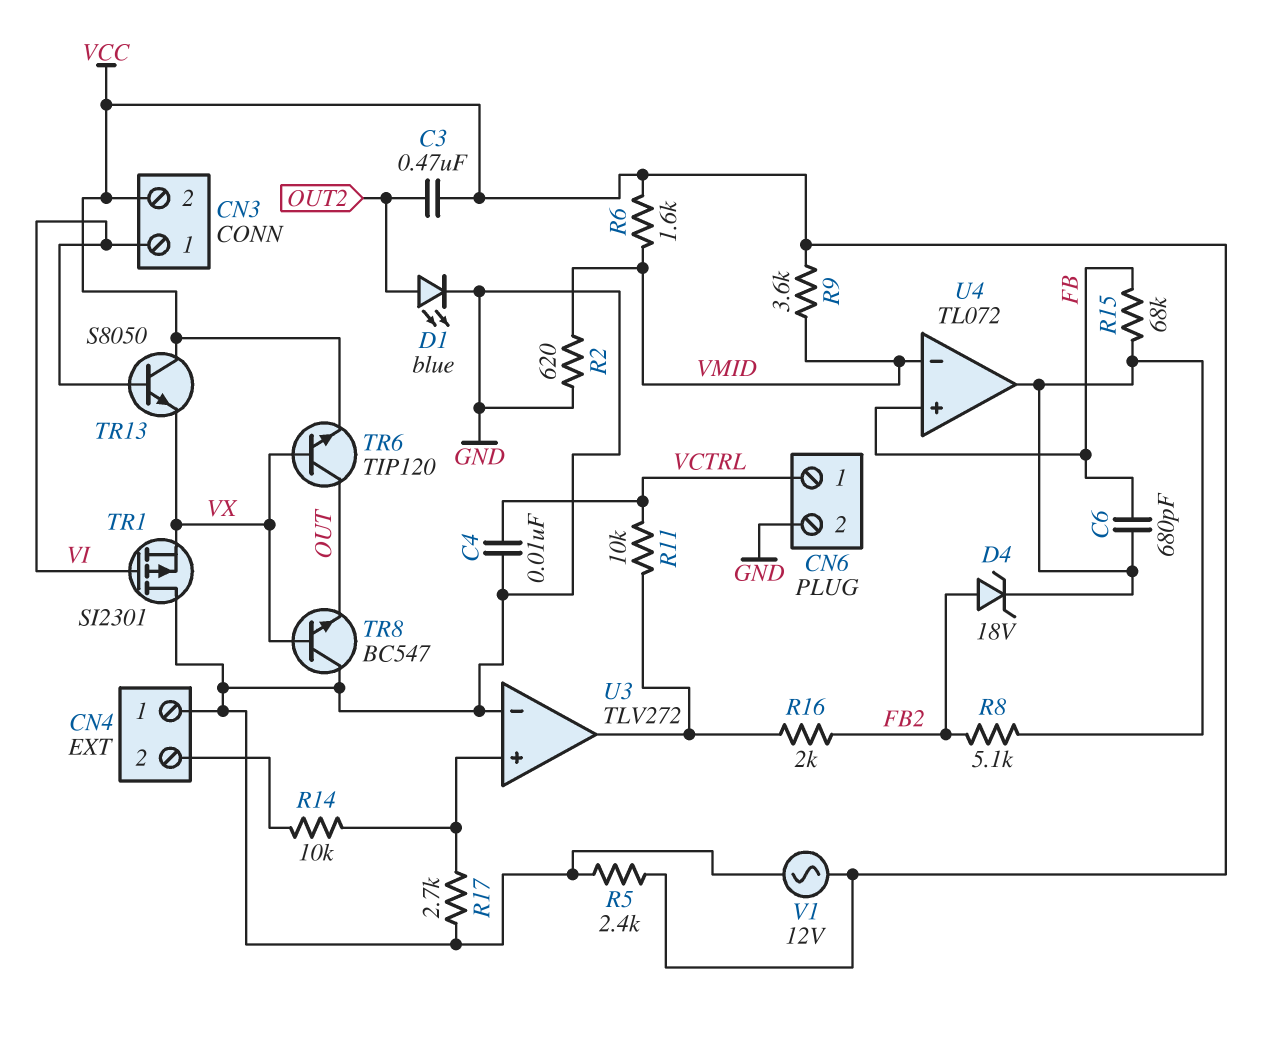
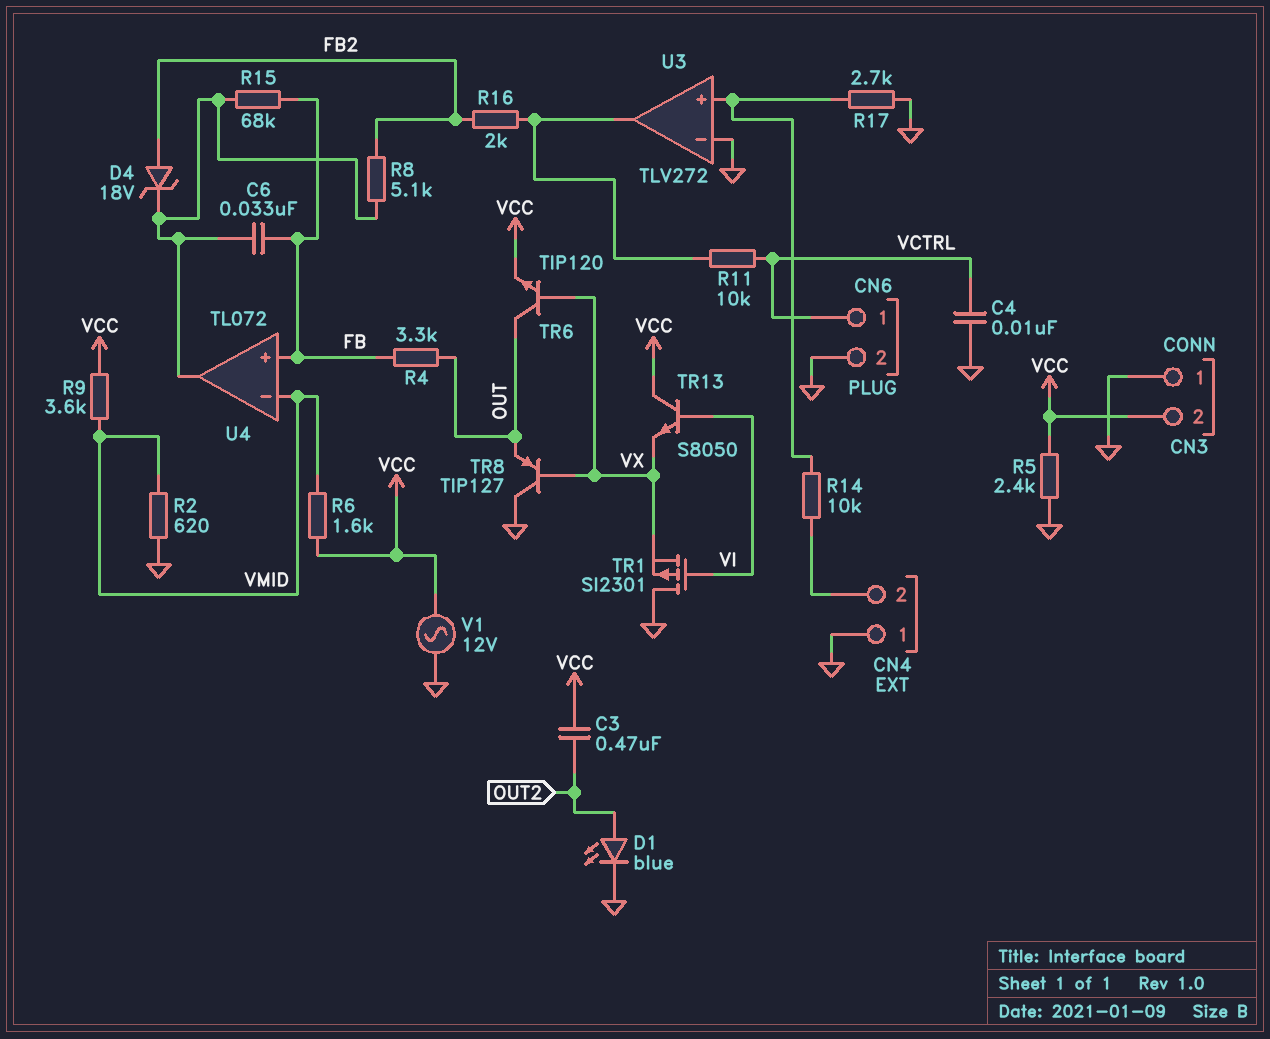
C6: 680pF (FB, U4/out) -> 33nF (FB, U4/out)
CN3 pin 1: VI -> GND
R4: none -> 3.3k (FB, OUT)
TR8: NPN BC547 (B VX, C GND, E OUT) -> PNP TIP127 (B VX, C GND, E OUT)

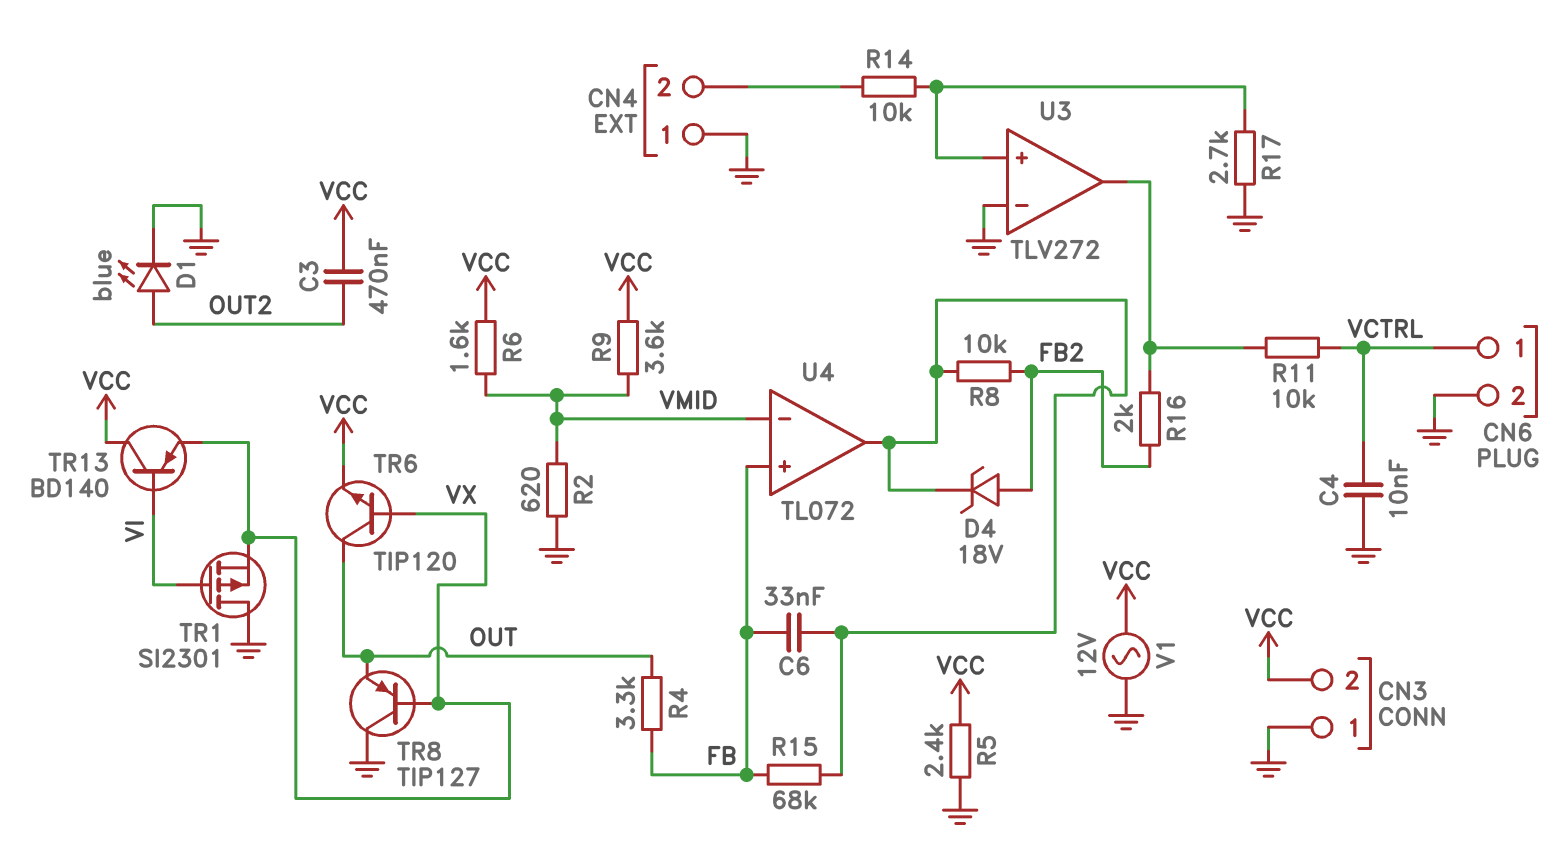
R8: 5.1k (FB2, U4/out) -> 10k (FB2, U4/out)
TR13: NPN S8050 (B VI, C VCC, E VX) -> PNP BD140 (B VI, C VCC, E VX)

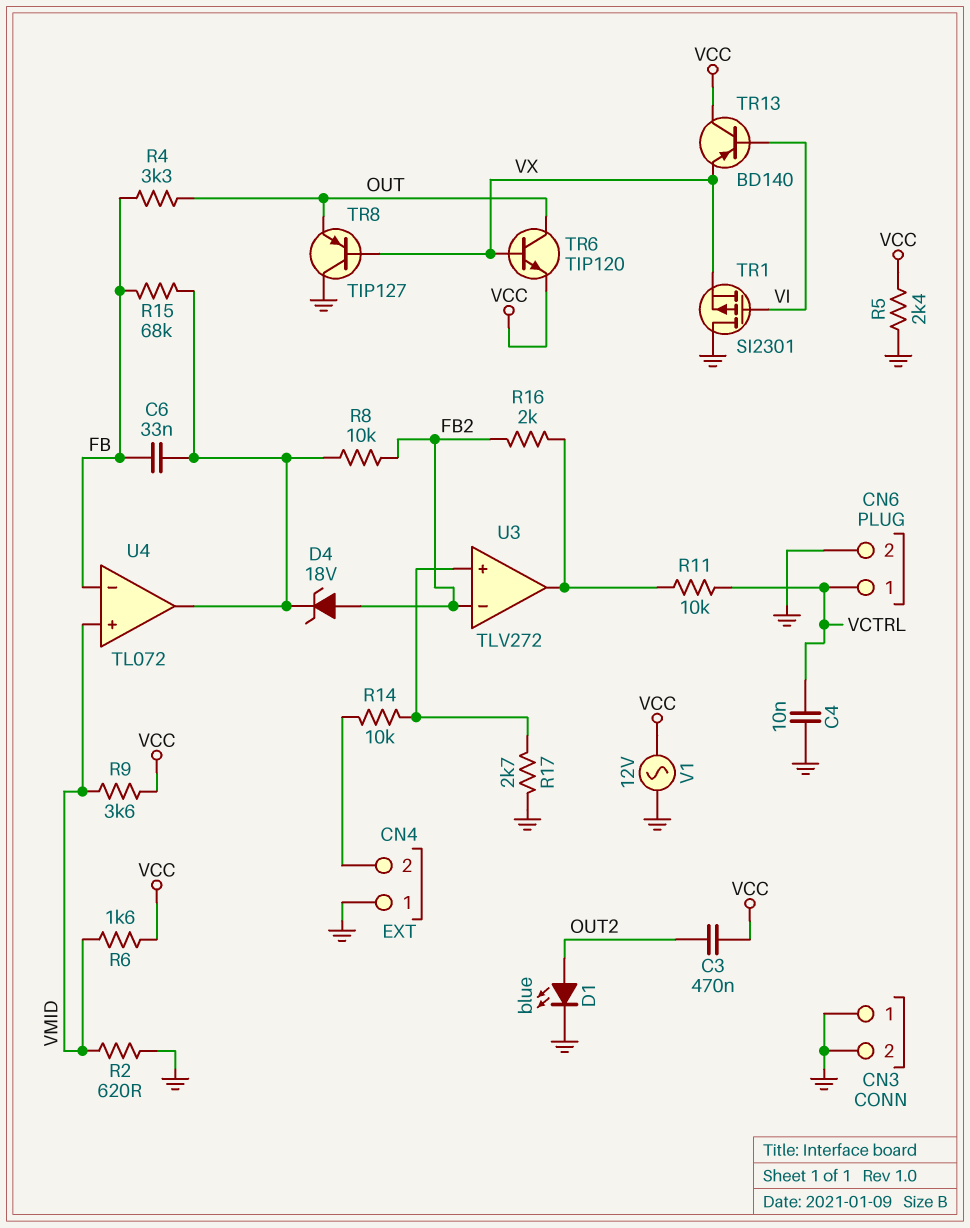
CN3 pin 2: VCC -> GND
U3 pin in-: GND -> FB2
U4 pin in+: FB -> VMID
U4 pin in-: VMID -> FB

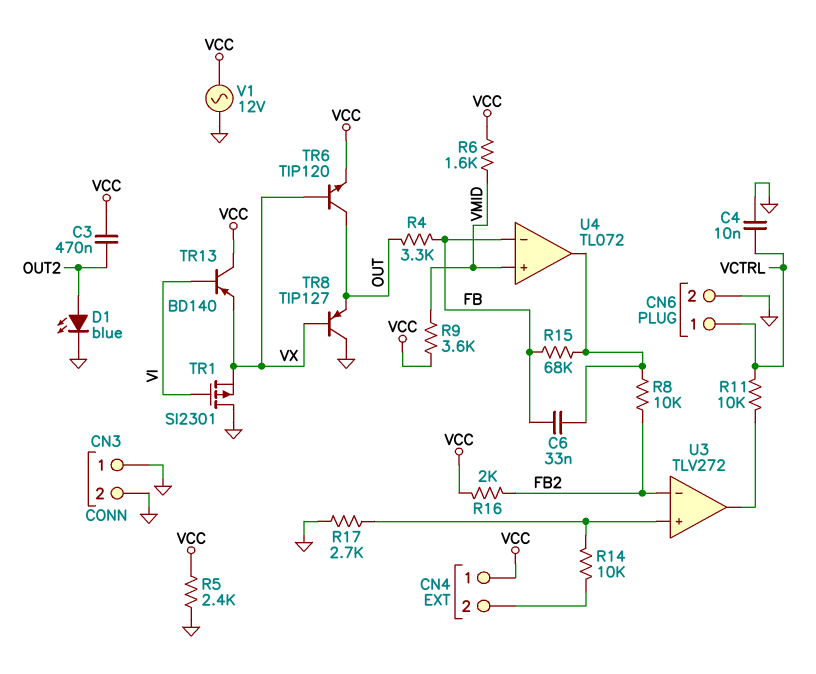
CN4 pin 1: GND -> VCC
D4: zener 18V (A FB2, K U4/out) -> none
R2: 620 (GND, VMID) -> none
R16: 2k (FB2, U3/out) -> 2k (FB2, VCC)

